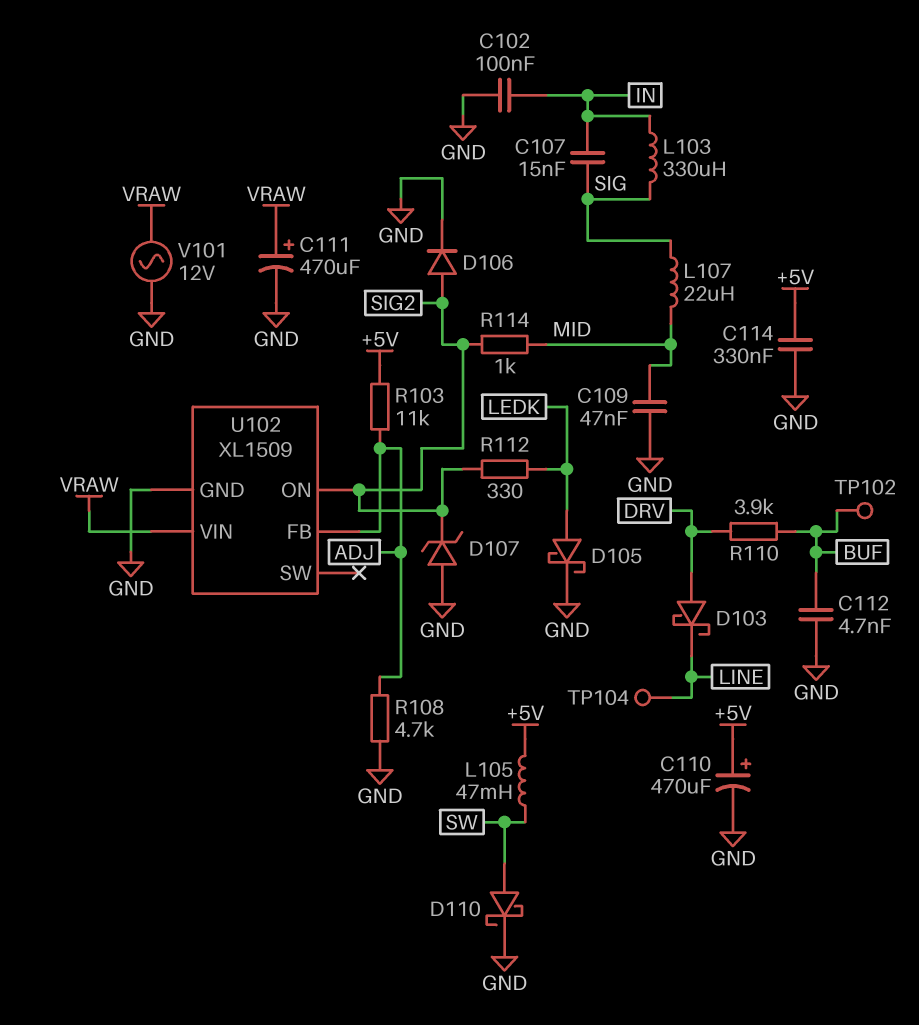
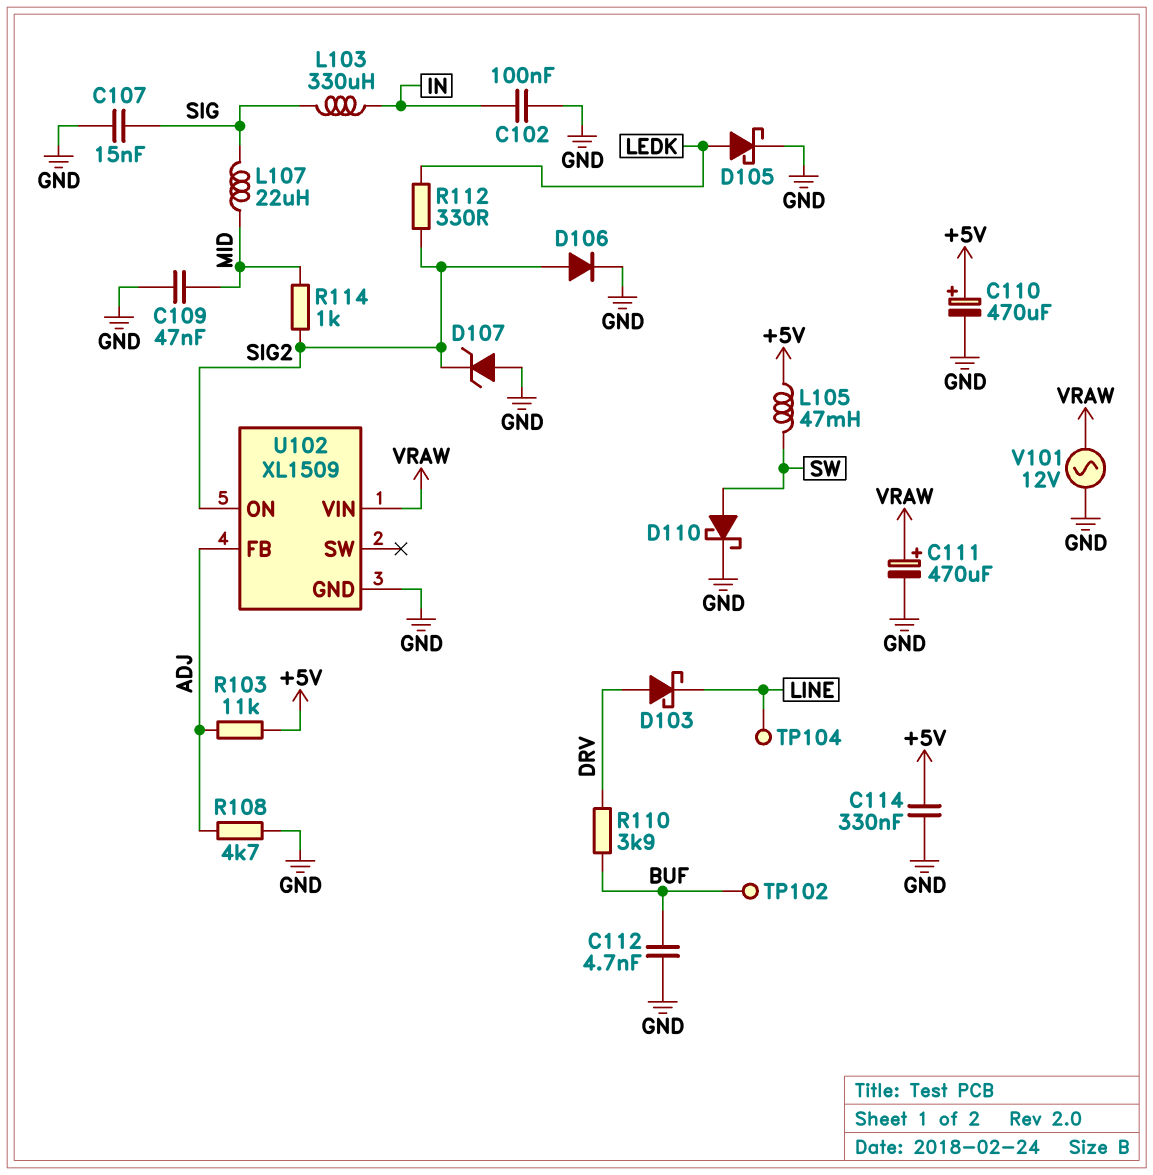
C107: 15nF (IN, SIG) -> 15nF (GND, SIG)

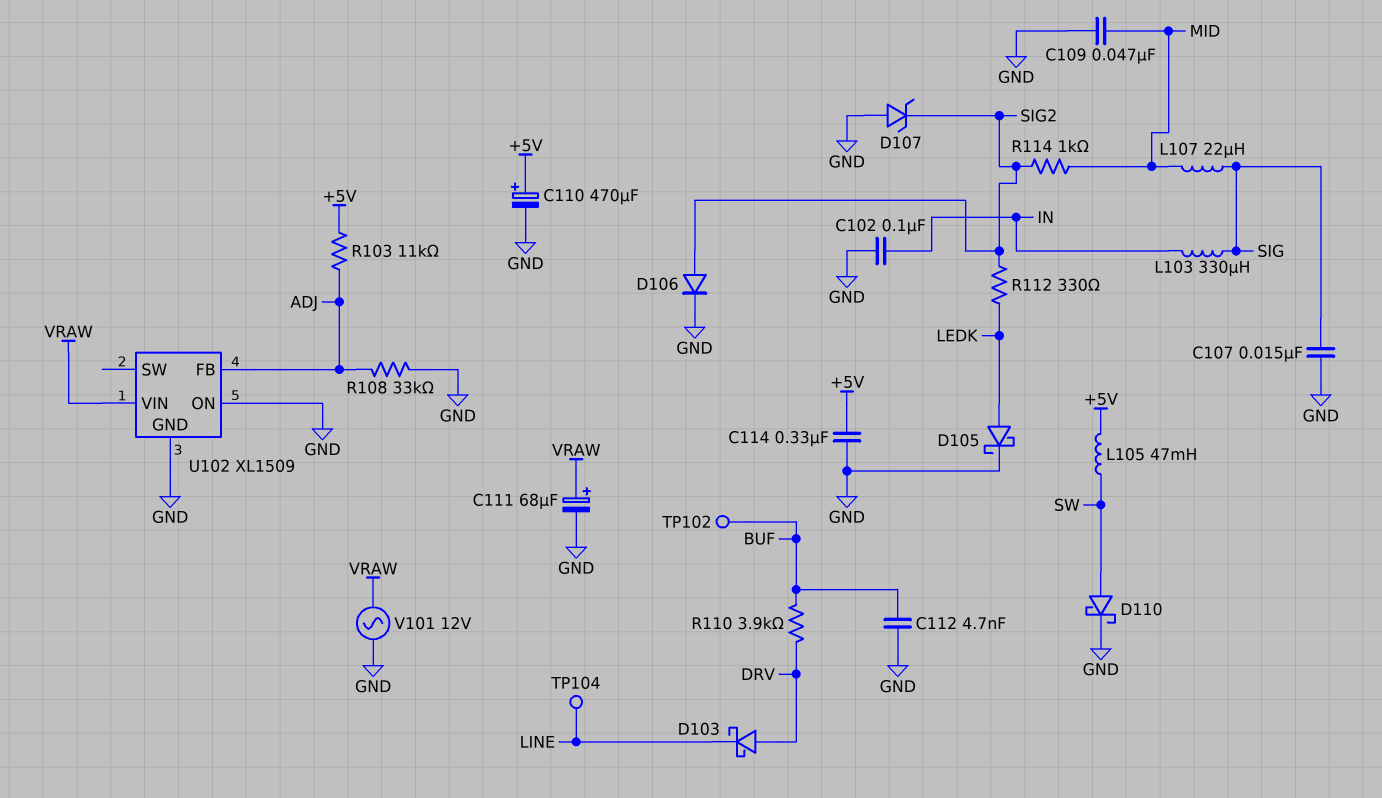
C111: 470uF (plus VRAW, minus GND) -> 68uF (plus VRAW, minus GND)
R108: 4.7k (ADJ, GND) -> 33k (ADJ, GND)
U102 pin ON: SIG2 -> GND

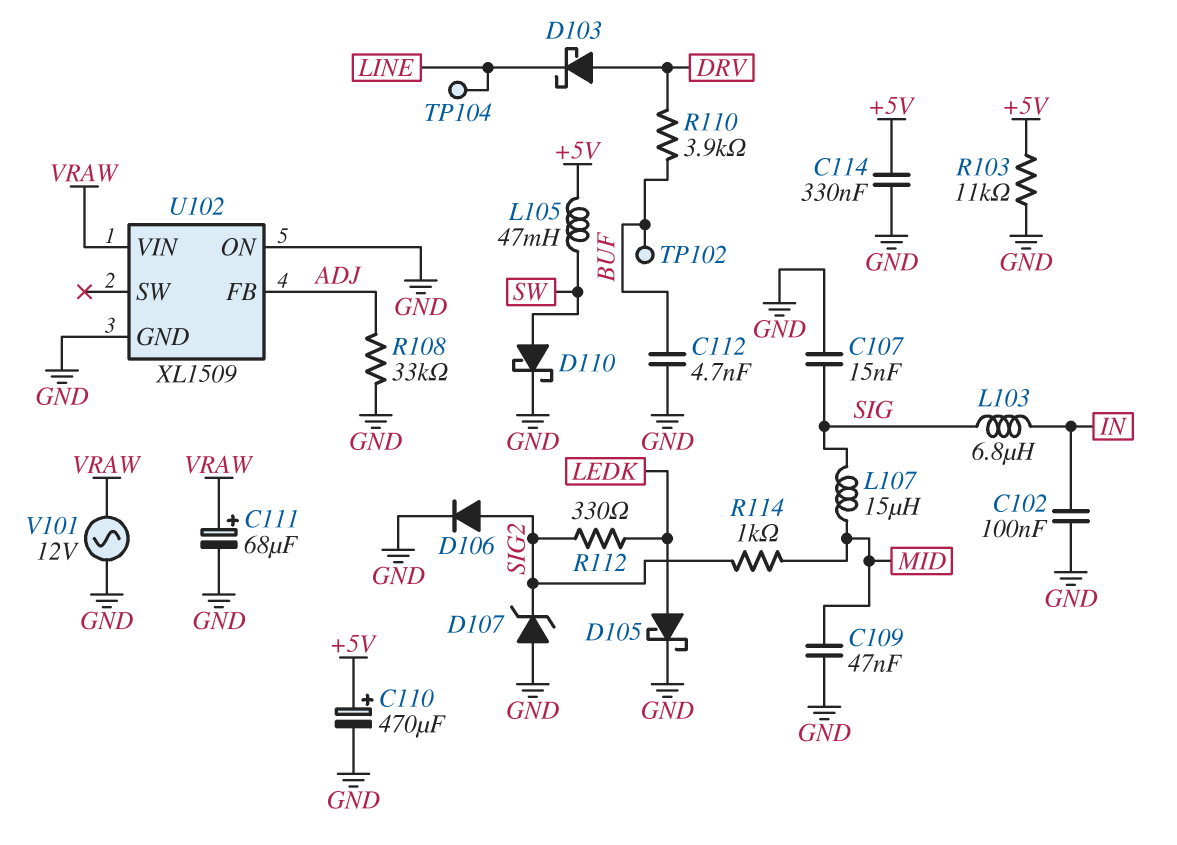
L103: 330uH (IN, SIG) -> 6.8uH (IN, SIG)
L107: 22uH (MID, SIG) -> 15uH (MID, SIG)
R103: 11k (+5V, ADJ) -> 11k (+5V, GND)

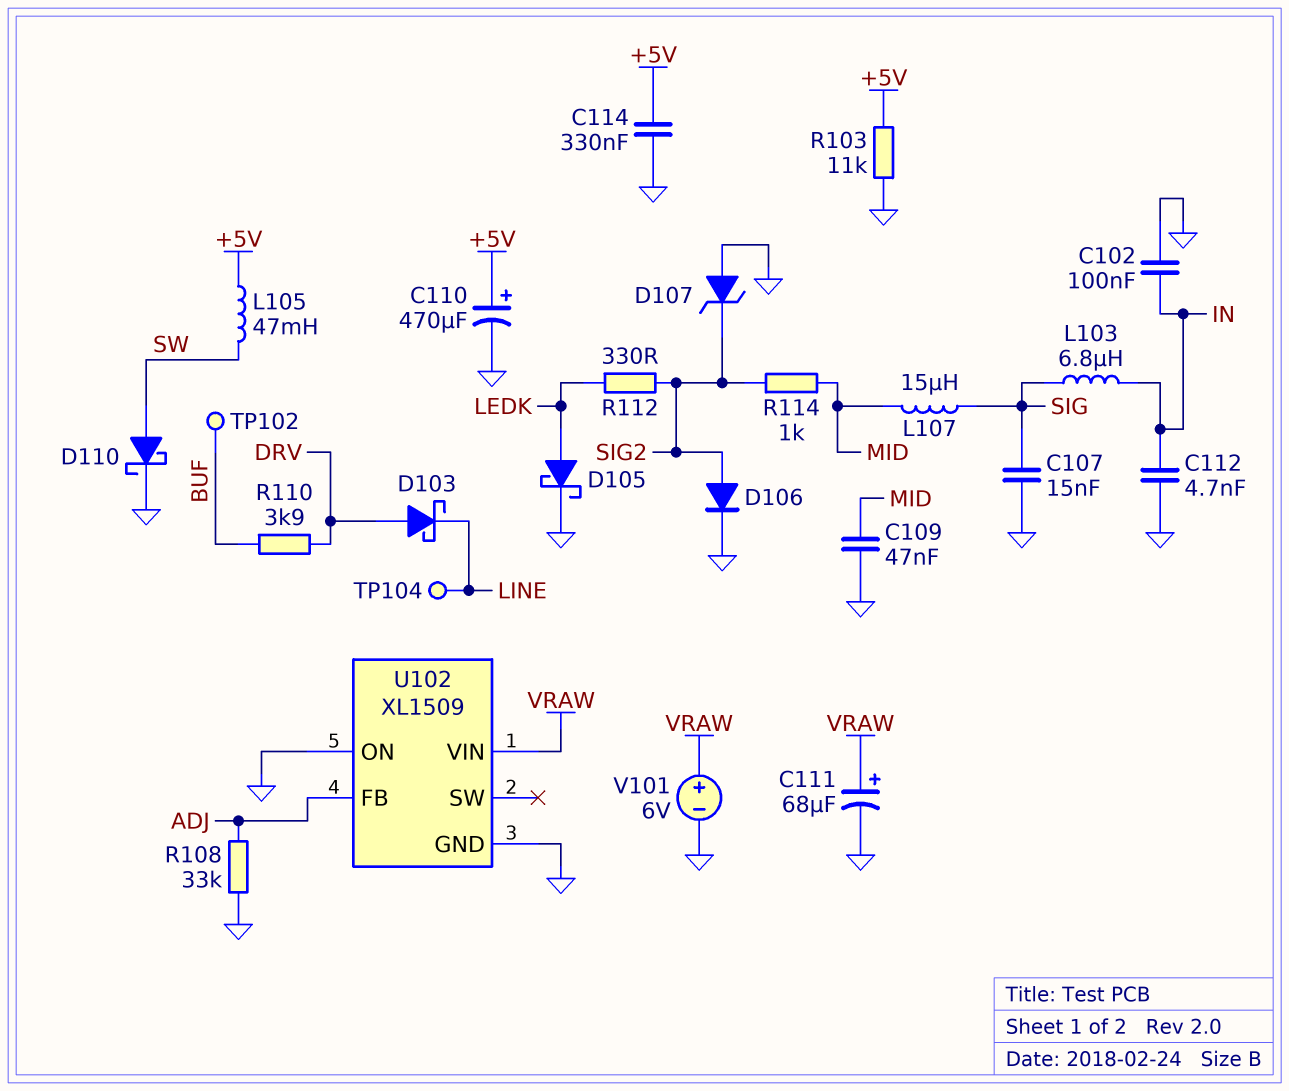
C112: 4.7nF (BUF, GND) -> 4.7nF (GND, IN)
V101: AC 12V (GND, VRAW) -> 6V (plus VRAW, minus GND)

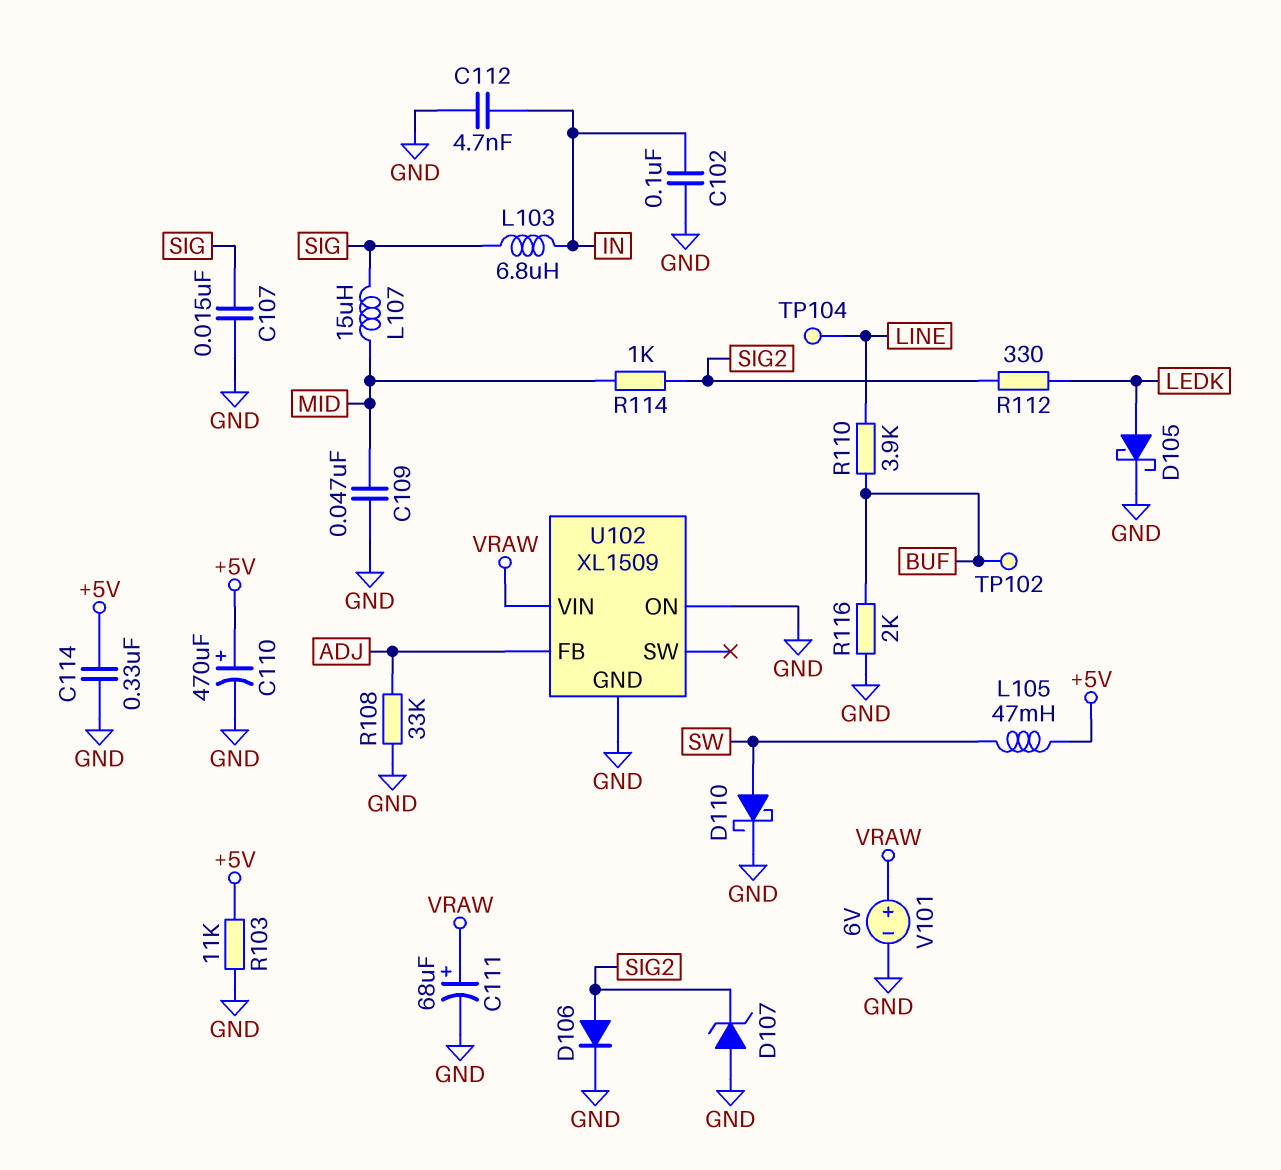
D103: schottky (A DRV, K LINE) -> none
R110: 3.9k (BUF, DRV) -> 3.9k (BUF, LINE)
R116: none -> 2k (BUF, GND)

